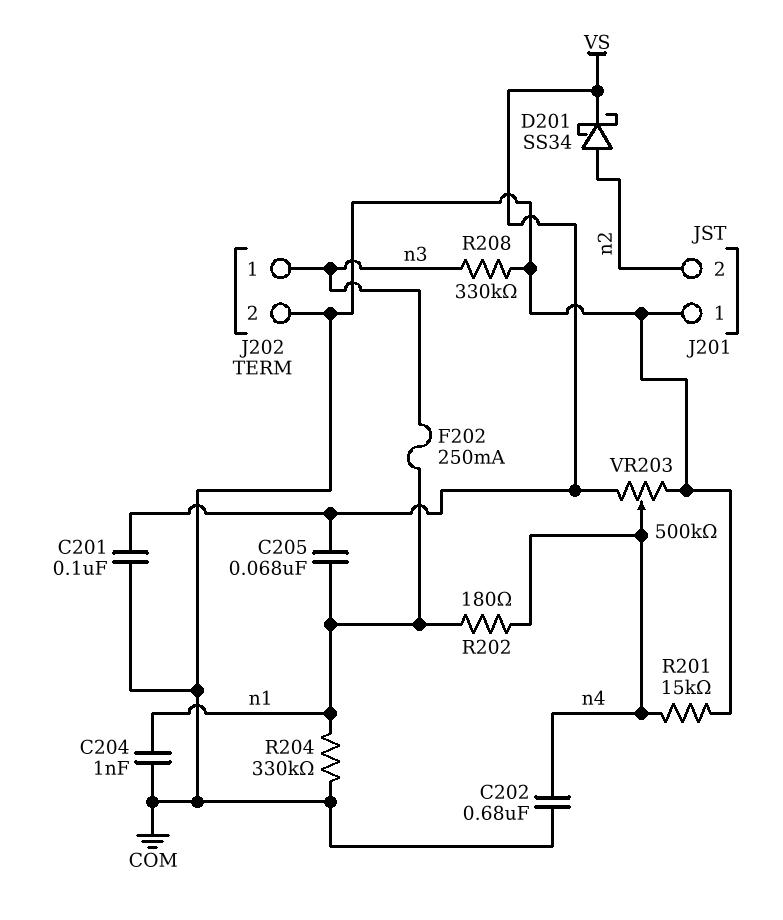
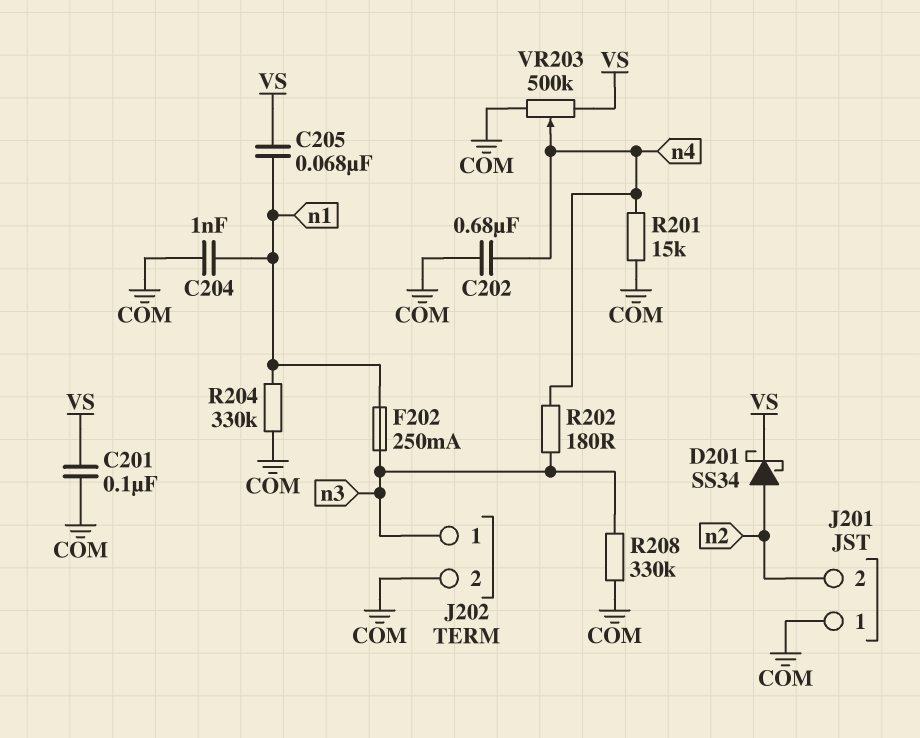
R202: 180 (n1, n4) -> 180 (n3, n4)

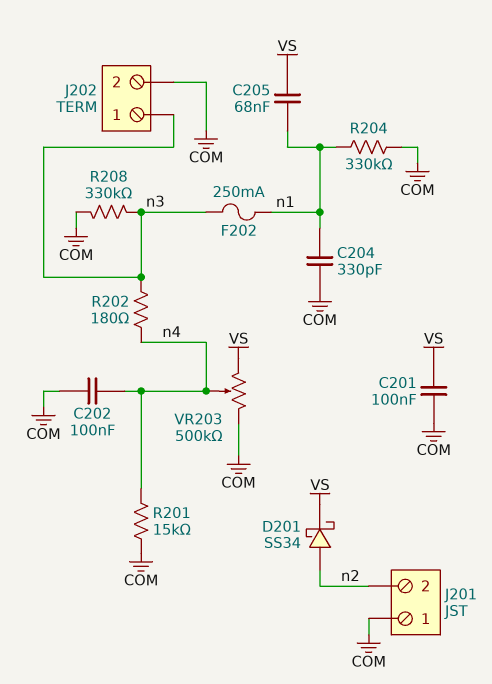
C202: 680nF (COM, n4) -> 100nF (COM, n4)
C204: 1nF (COM, n1) -> 330pF (COM, n1)

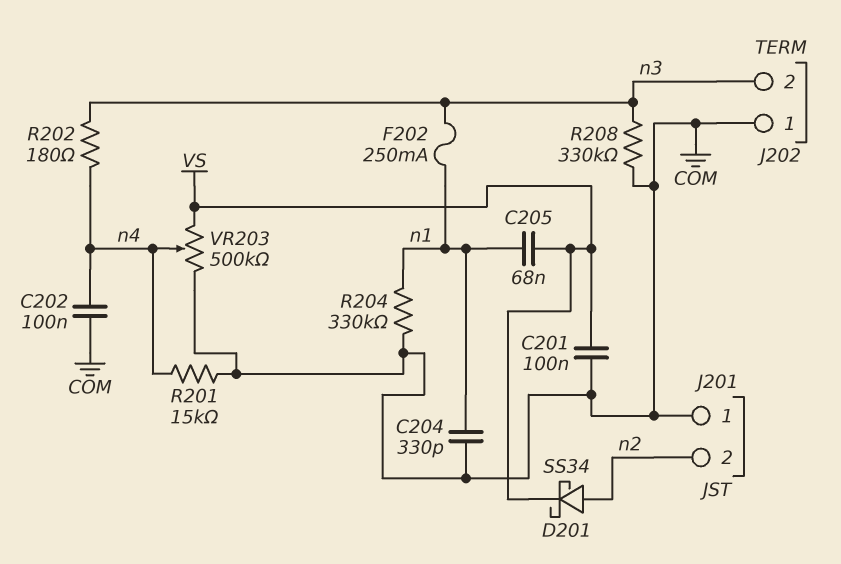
J202 pin 1: n3 -> COM
J202 pin 2: COM -> n3

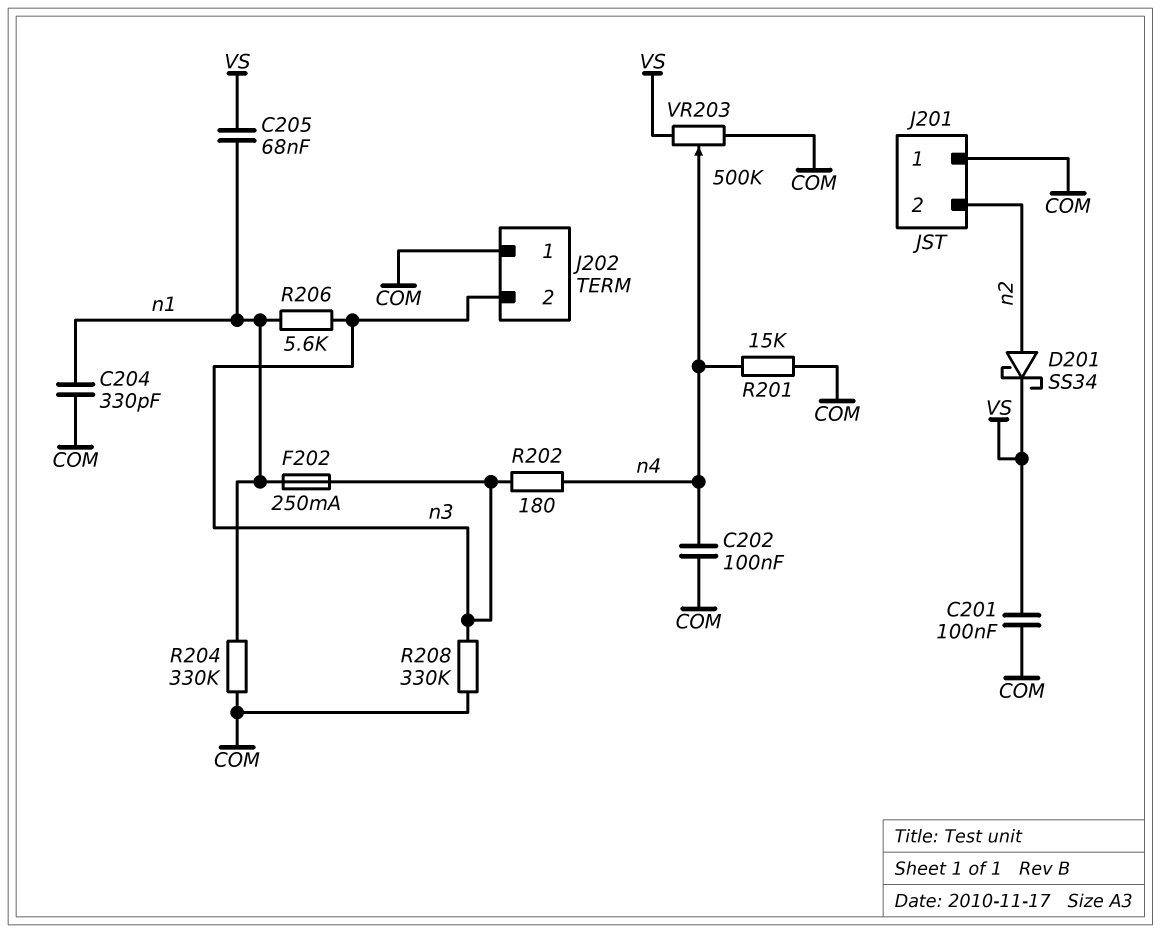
R206: none -> 5.6k (n1, n3)

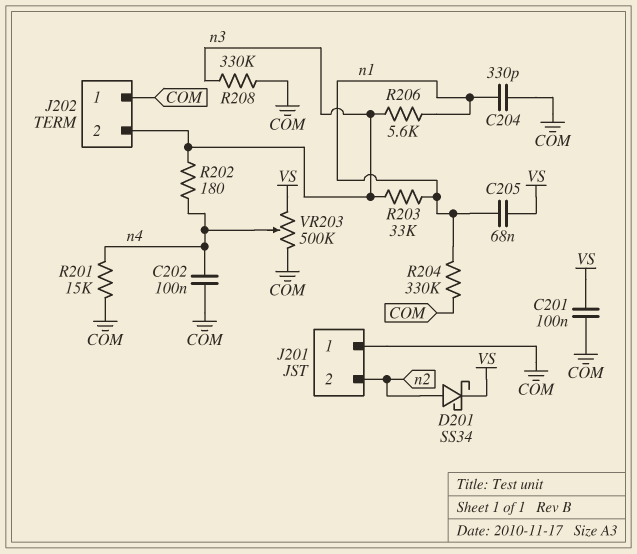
F202: 250mA (n1, n3) -> none
R203: none -> 33k (n1, n3)

